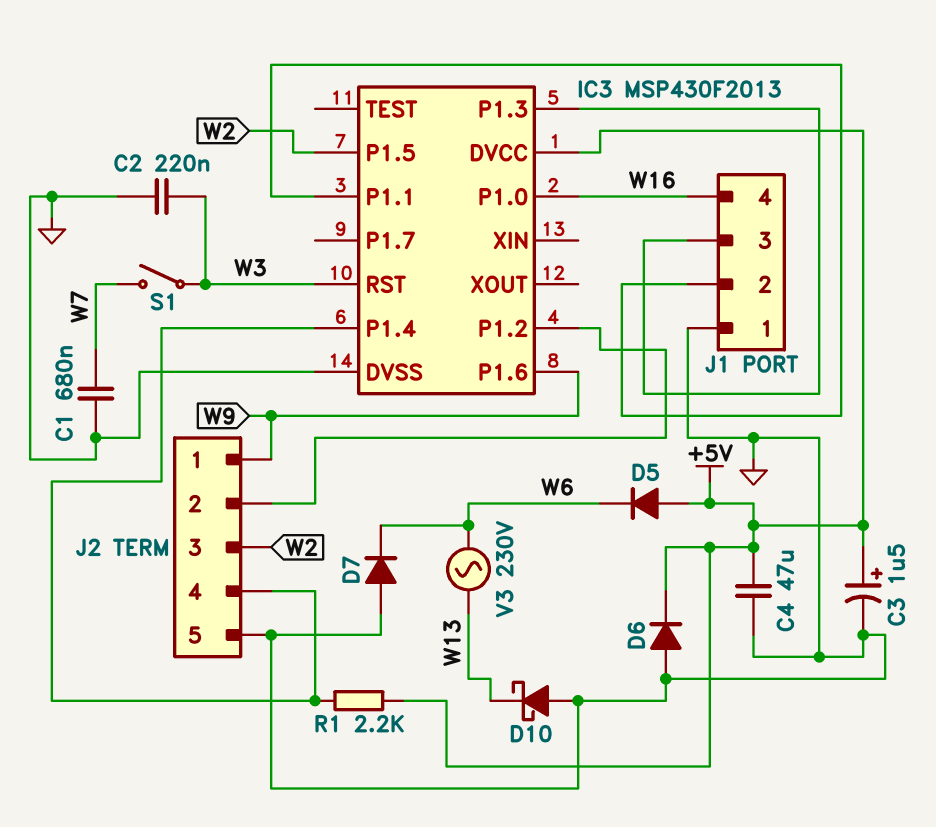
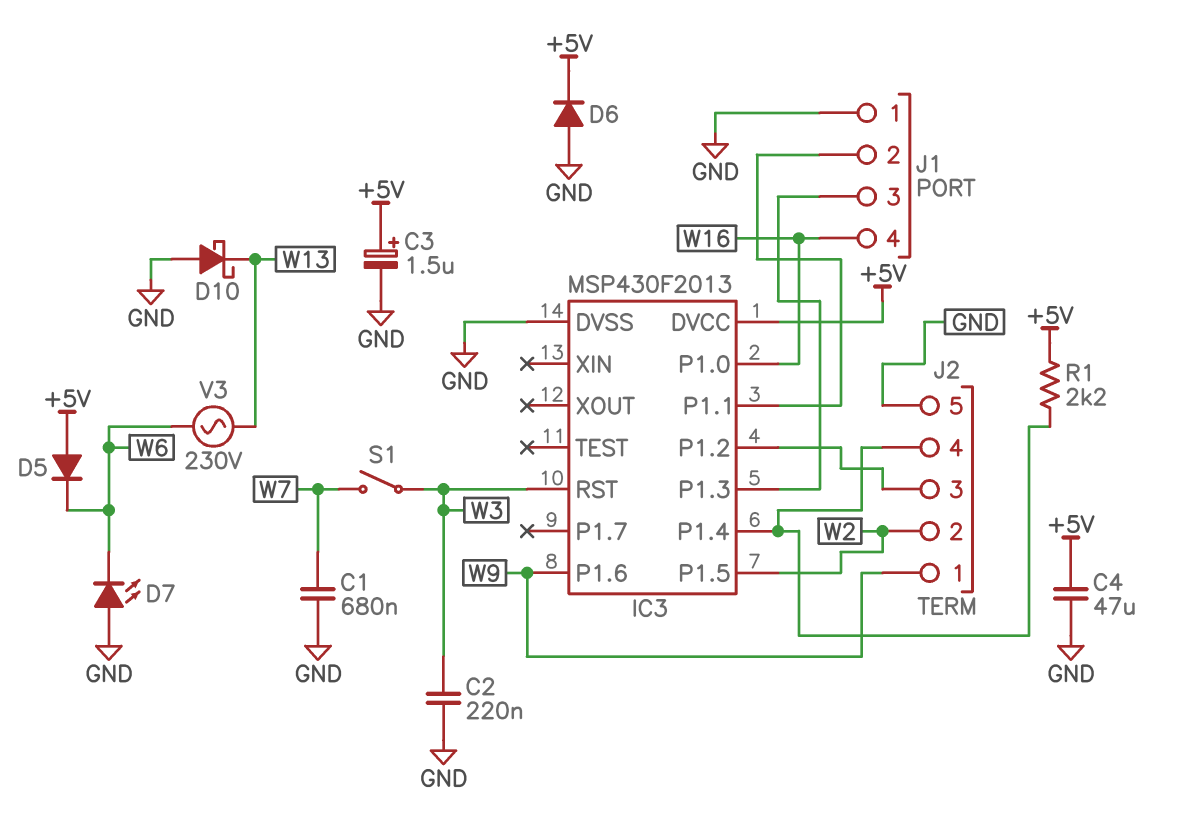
D7: diode (A GND, K W6) -> LED (A GND, K W6)
J2 pin 2: IC3/P1.2 -> W2
J2 pin 3: W2 -> IC3/P1.2

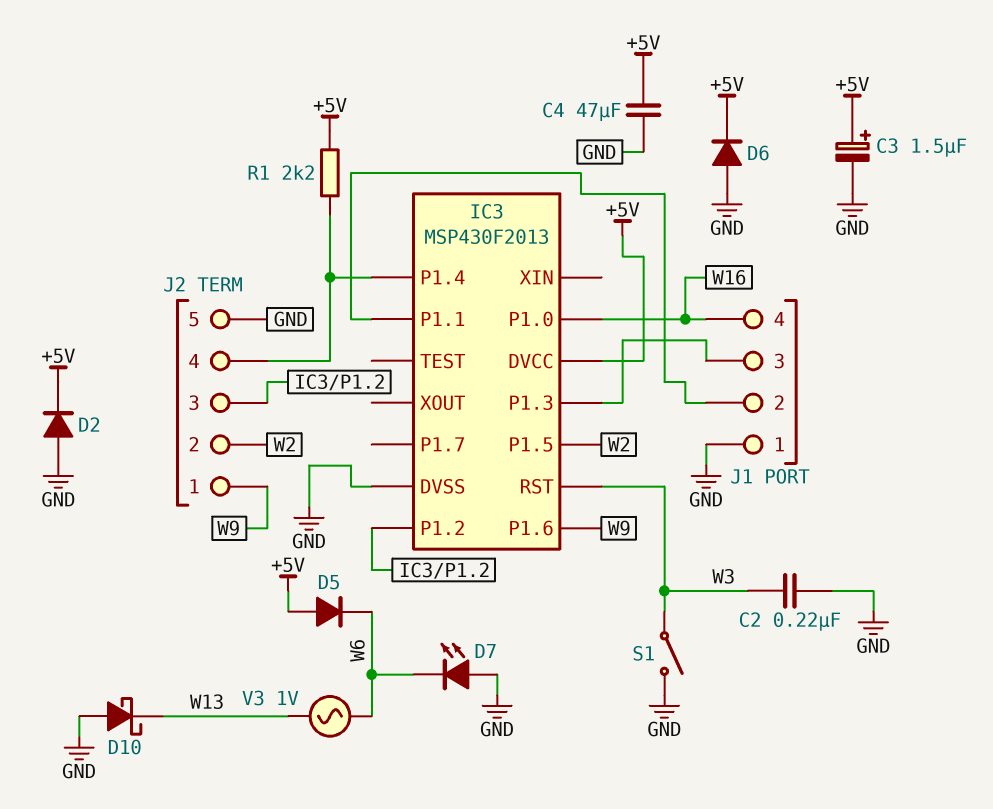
C1: 680nF (GND, W7) -> none
D2: none -> diode (A GND, K +5V)
S1: switch (W3, W7) -> switch (GND, W3)
V3: AC 230V (W6, W13) -> AC 1V (W6, W13)

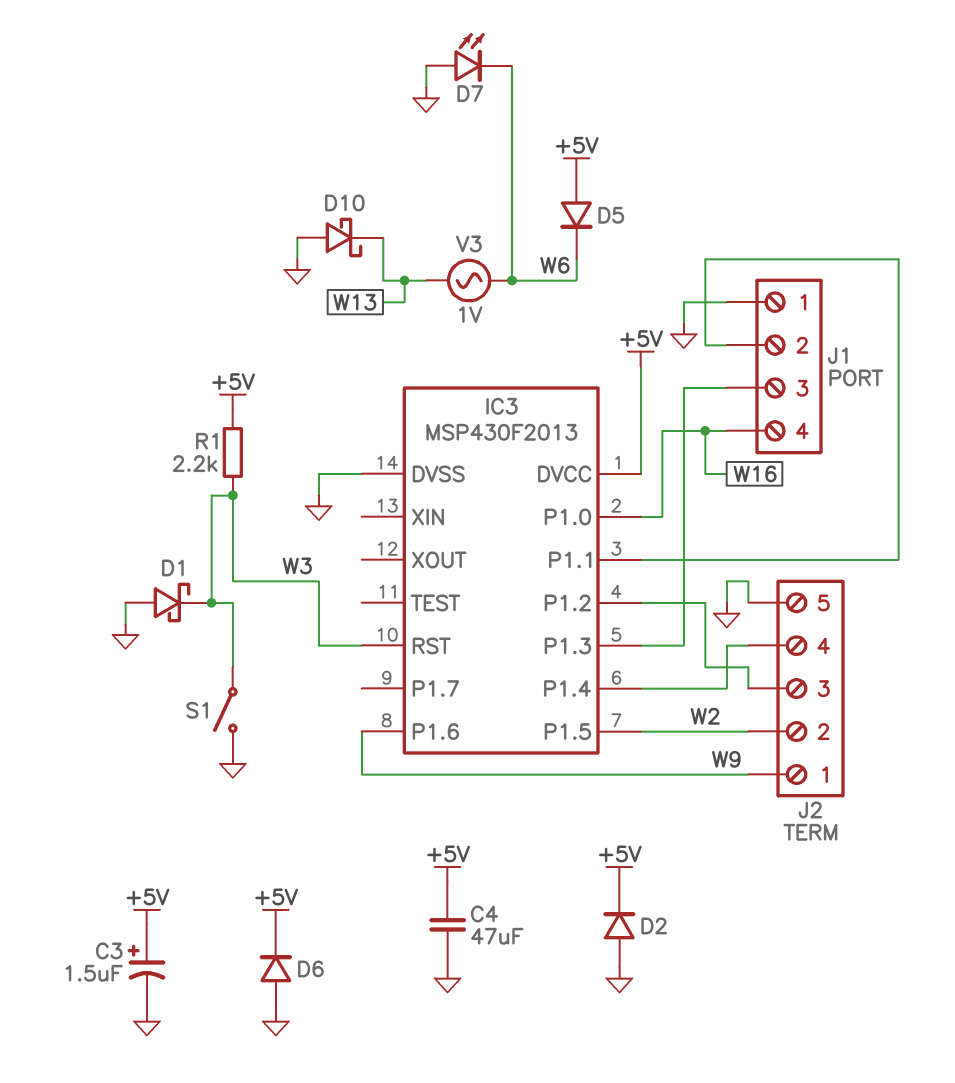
C2: 220nF (GND, W3) -> none
D1: none -> schottky (A GND, K W3)
R1: 2.2k (+5V, IC3/P1.4) -> 2.2k (+5V, W3)

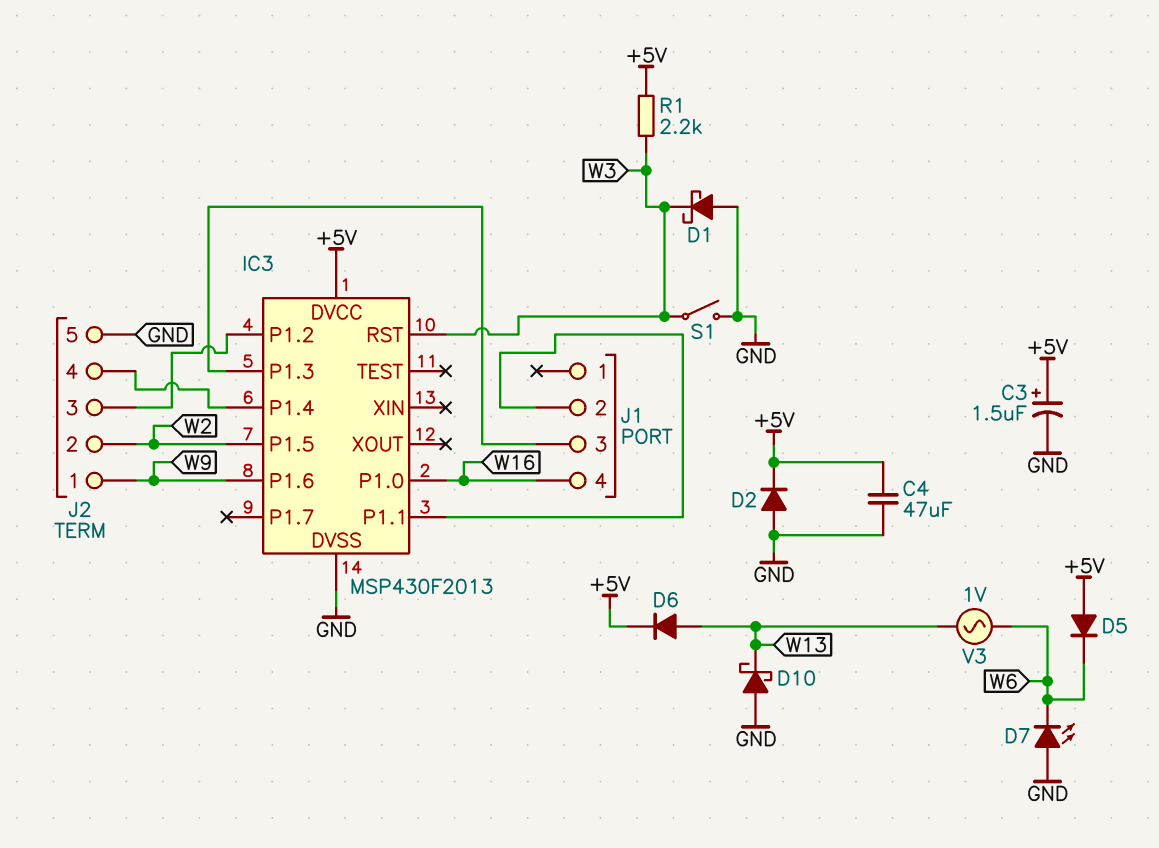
D6: diode (A GND, K +5V) -> diode (A W13, K +5V)
J1 pin 1: GND -> none

